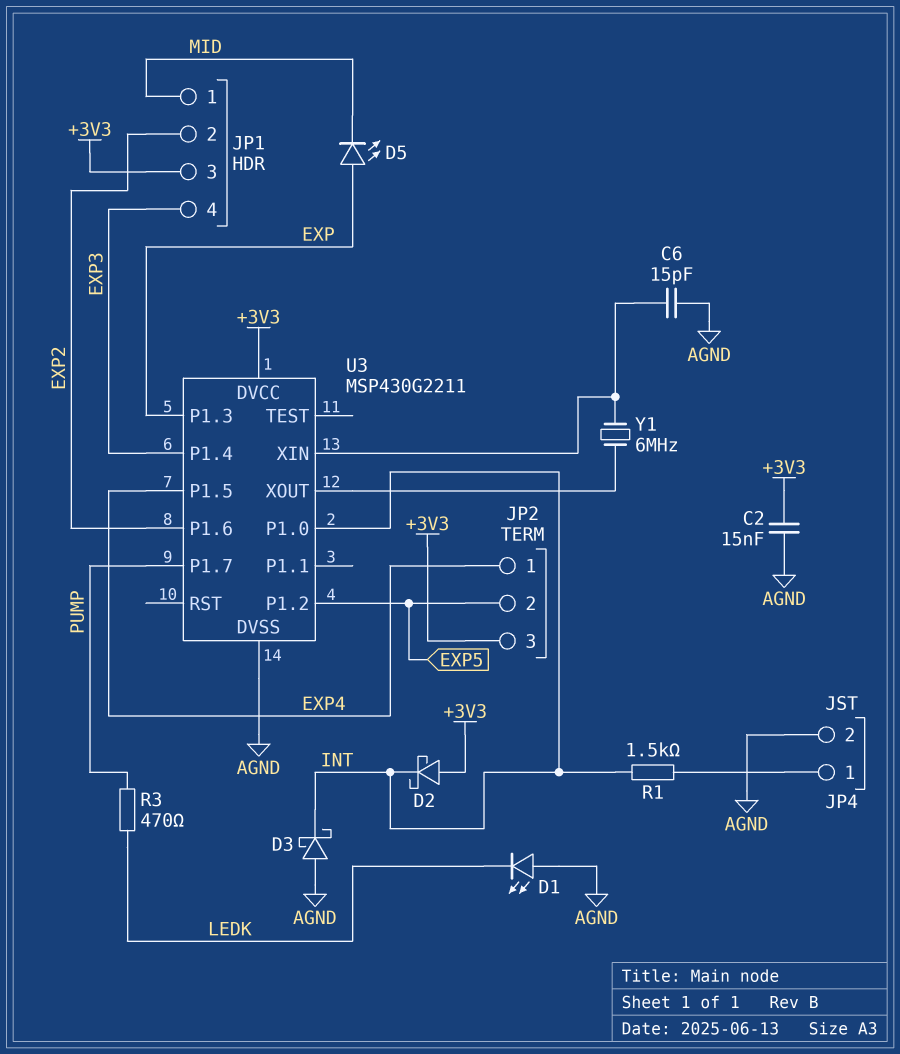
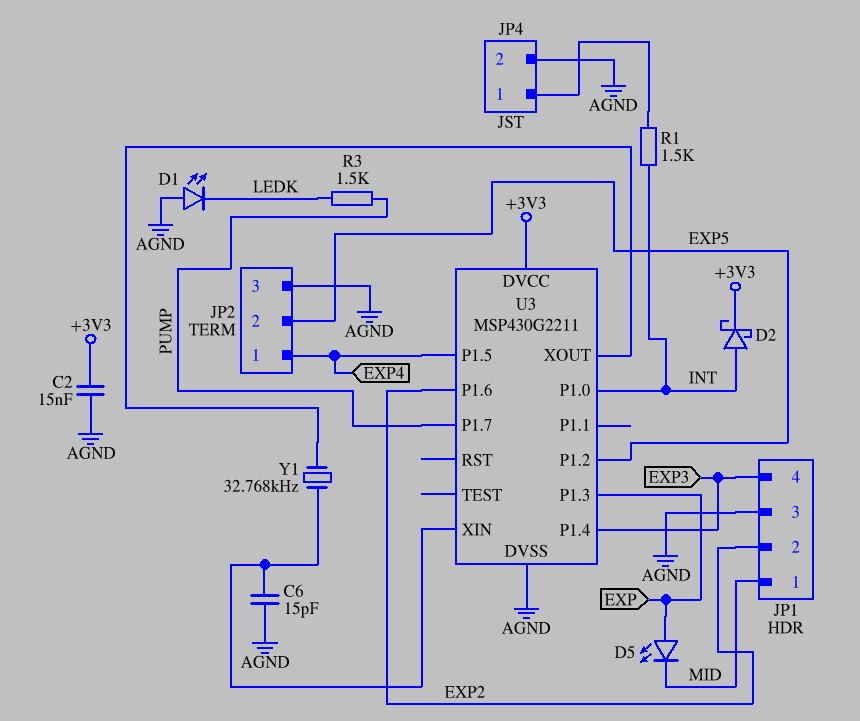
D2: schottky (A +3V3, K INT) -> schottky (A INT, K +3V3)
D3: schottky (A AGND, K INT) -> none
JP1 pin 3: +3V3 -> AGND
JP2 pin 3: +3V3 -> AGND
R3: 470 (LEDK, PUMP) -> 1.5k (LEDK, PUMP)
Y1: 6MHz (U3/XIN, U3/XOUT) -> 32.768kHz (U3/XIN, U3/XOUT)

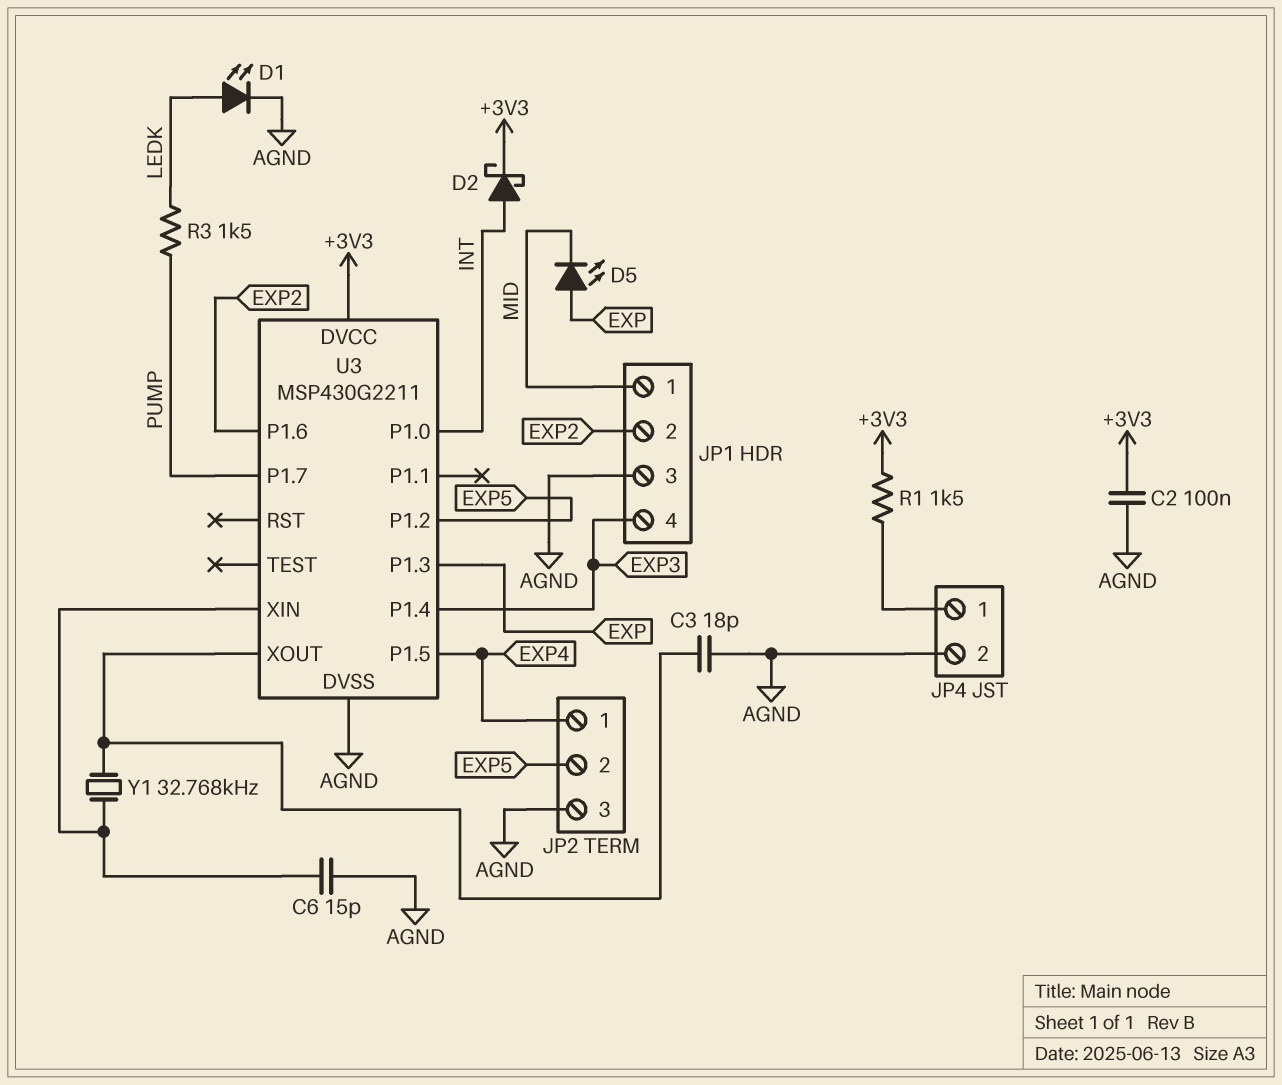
C2: 15nF (+3V3, AGND) -> 100nF (+3V3, AGND)
C3: none -> 18pF (AGND, U3/XOUT)
D1: LED (A AGND, K LEDK) -> LED (A LEDK, K AGND)
R1: 1.5k (INT, JP4/1) -> 1.5k (+3V3, JP4/1)

